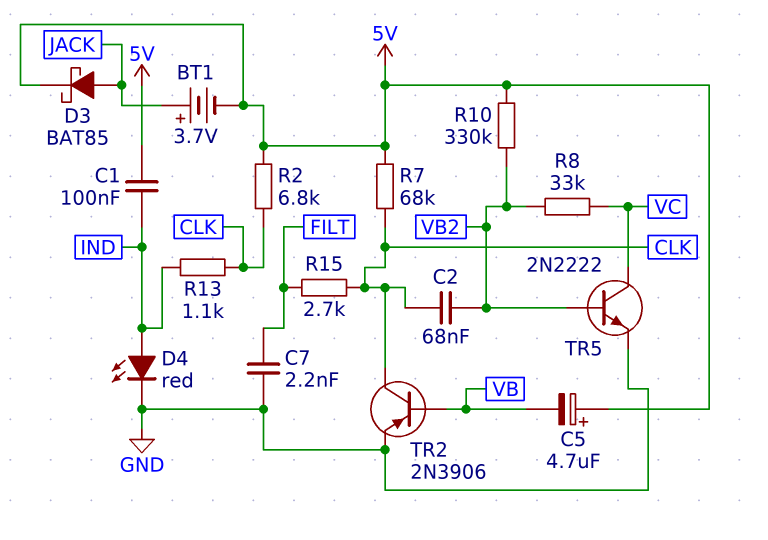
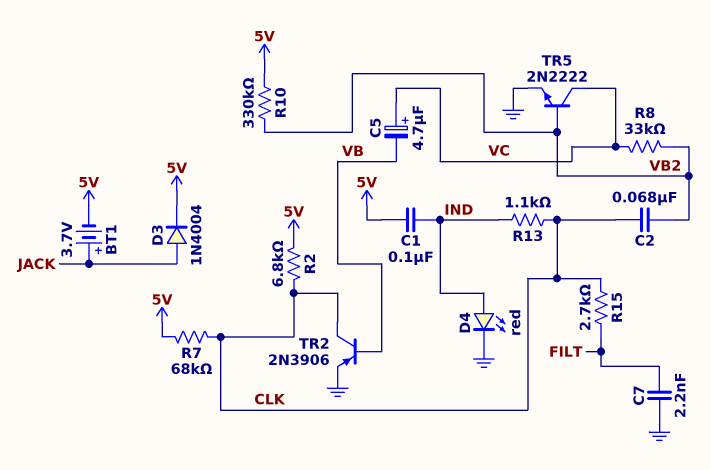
C5: 4.7uF (plus 5V, minus VB) -> 4.7uF (plus VC, minus VB)
D3: schottky BAT85 (A JACK, K 5V) -> diode 1N4004 (A JACK, K 5V)

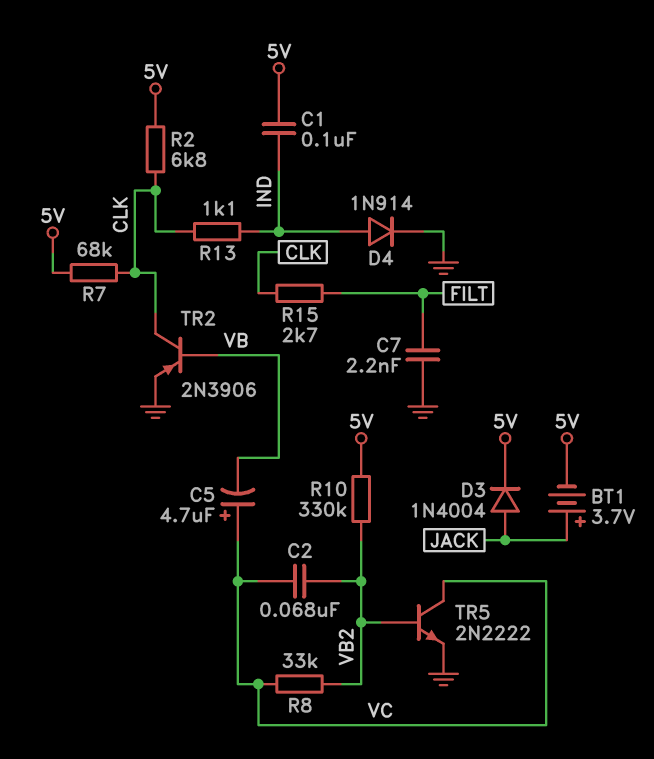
C2: 68nF (CLK, VB2) -> 68nF (VB2, VC)
D4: LED red (A IND, K GND) -> diode 1N914 (A IND, K GND)

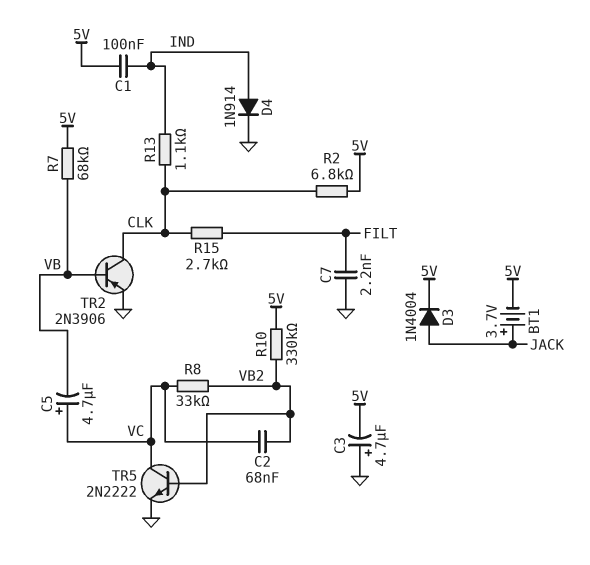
C3: none -> 4.7uF (plus GND, minus 5V)
R7: 68k (5V, CLK) -> 68k (5V, VB)

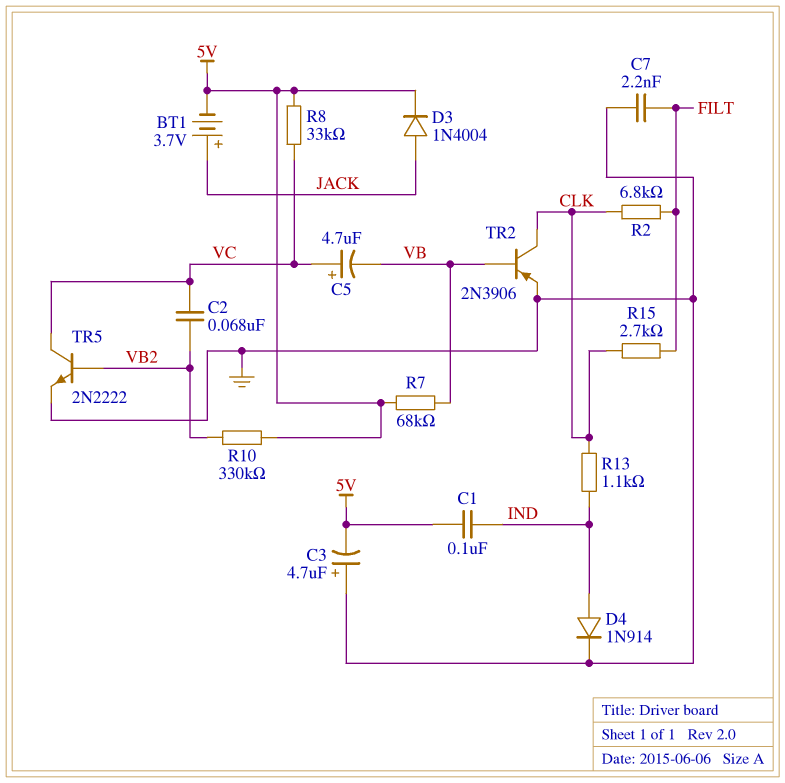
R2: 6.8k (5V, CLK) -> 6.8k (CLK, FILT)
R8: 33k (VB2, VC) -> 33k (5V, VC)

